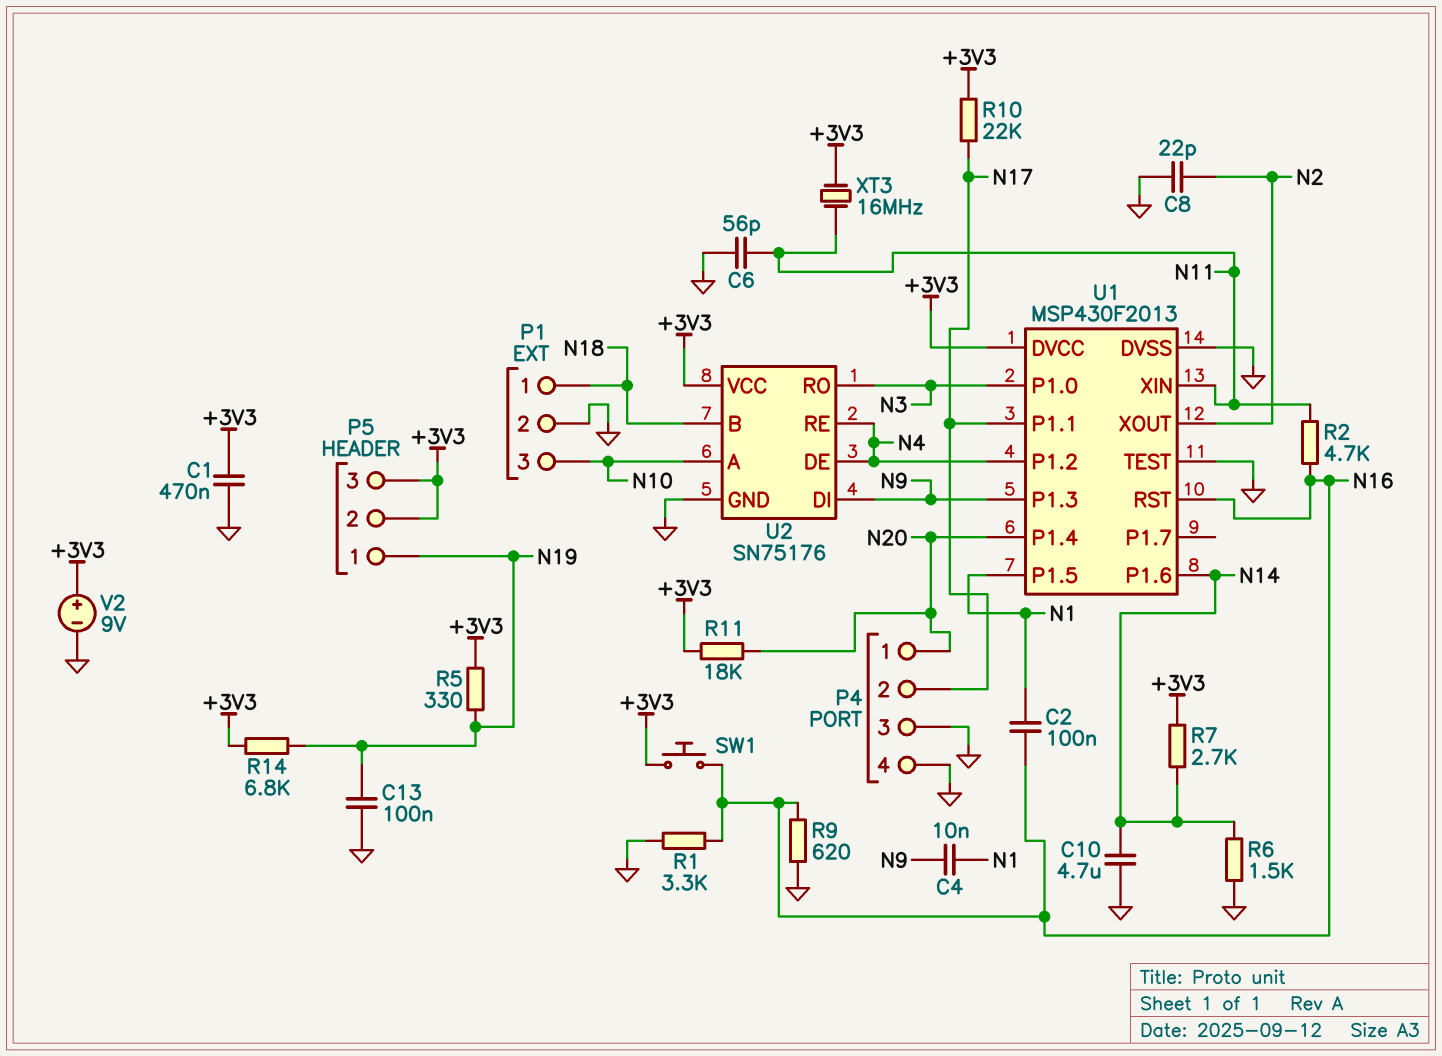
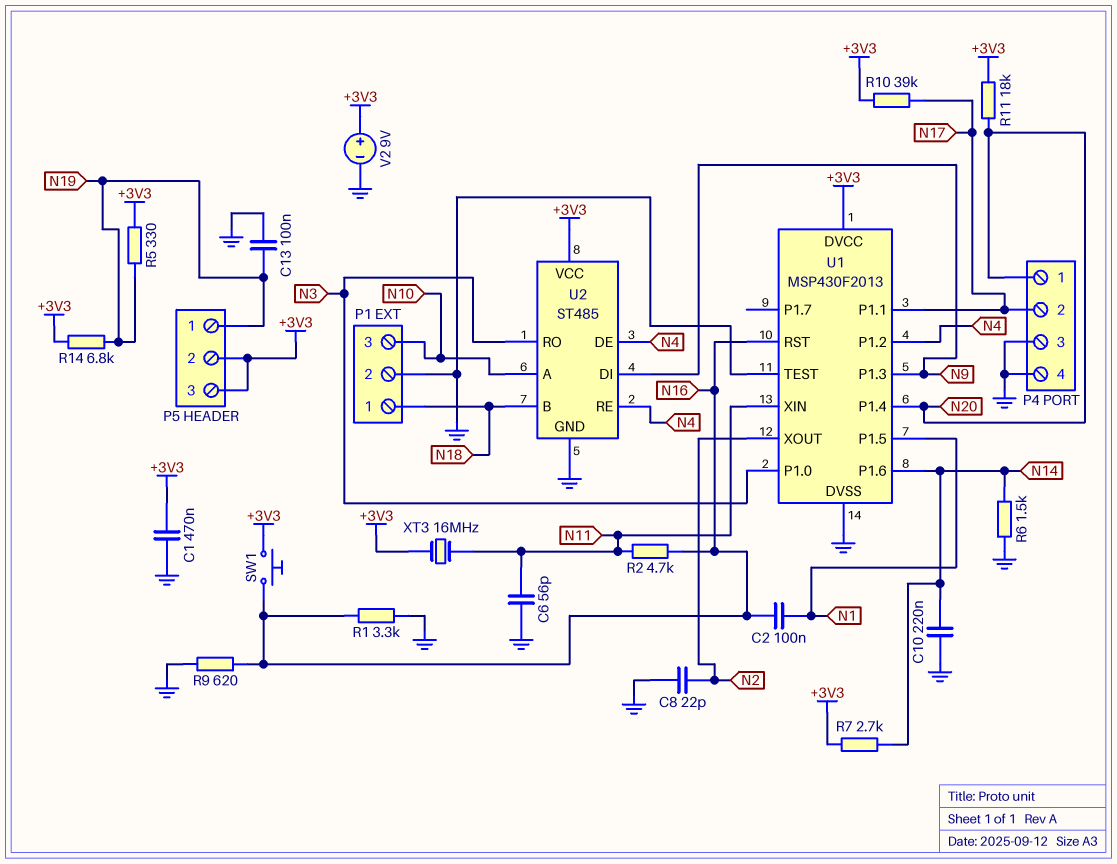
C4: 10nF (N1, N9) -> none
C10: 4.7uF (GND, N14) -> 220nF (GND, N14)
R10: 22k (+3V3, N17) -> 39k (+3V3, N17)
U2: SN75176 -> ST485

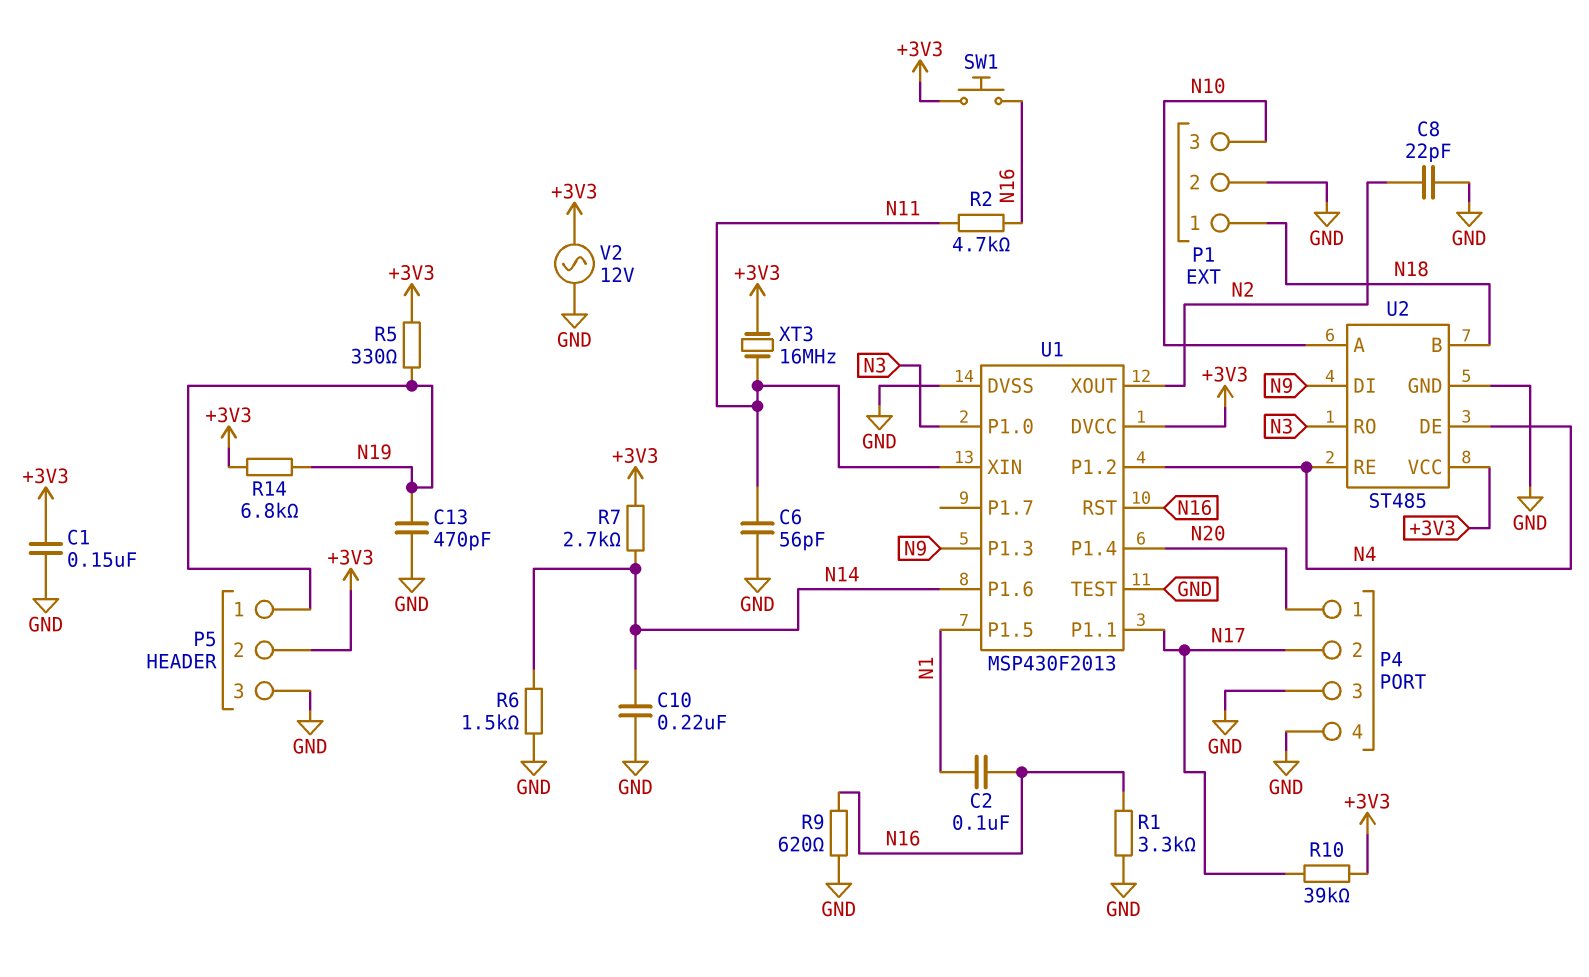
C1: 470nF (+3V3, GND) -> 150nF (+3V3, GND)
C13: 100nF (GND, N19) -> 470pF (GND, N19)
P5 pin 3: +3V3 -> GND
R11: 18k (+3V3, N20) -> none
V2: 9V (plus +3V3, minus GND) -> AC 12V (+3V3, GND)

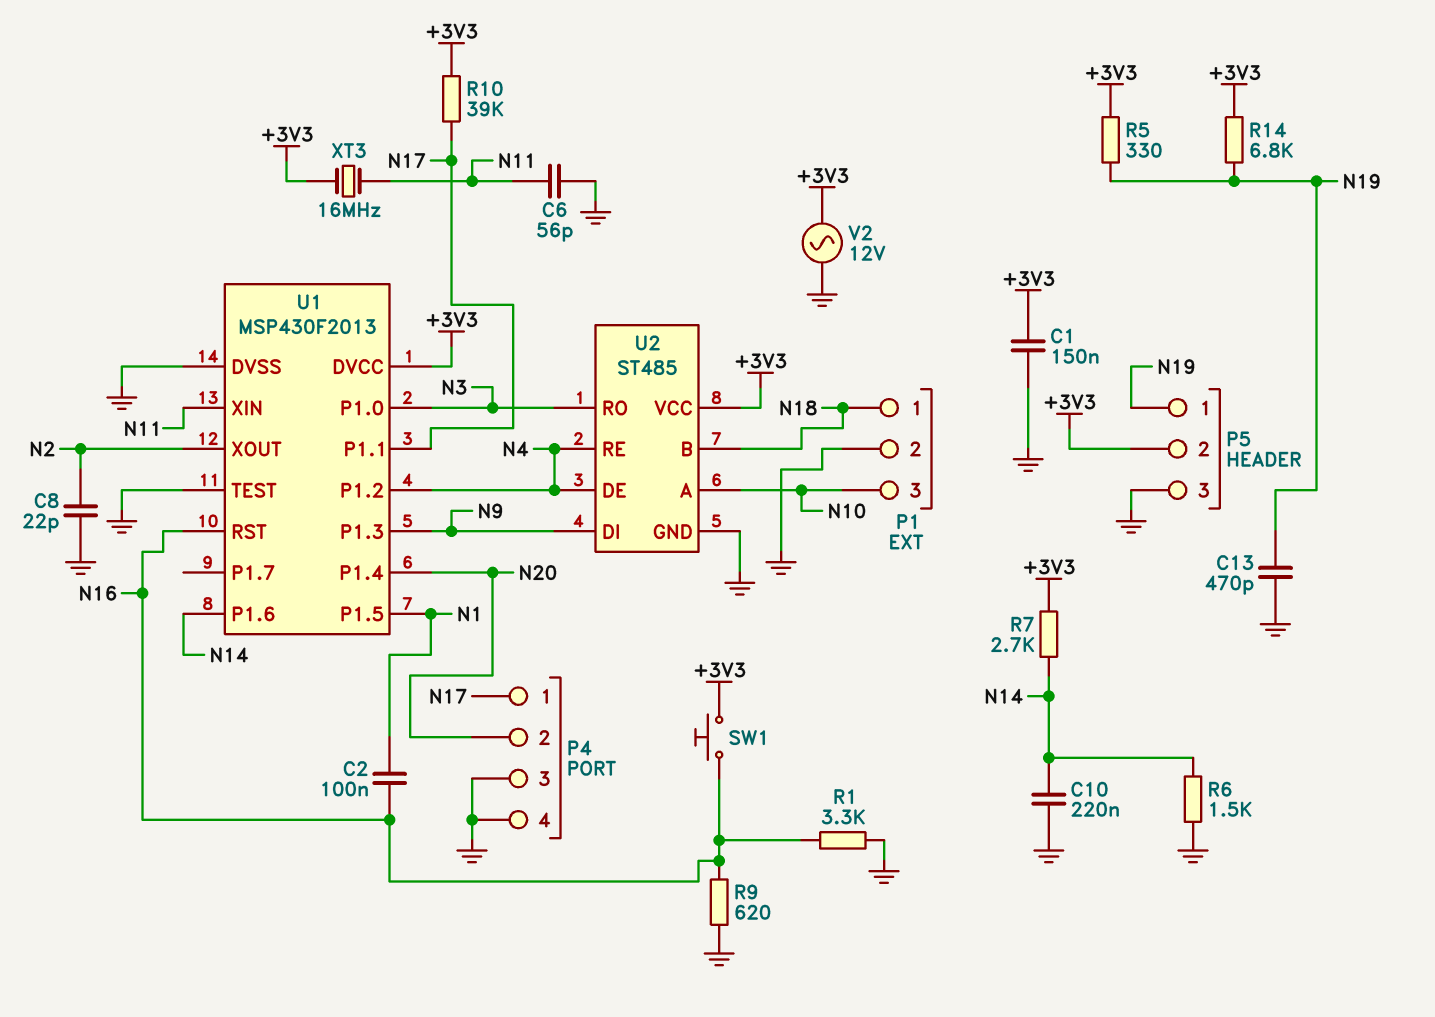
P4 pin 1: N20 -> N17
P4 pin 2: N17 -> N20
R2: 4.7k (N11, N16) -> none

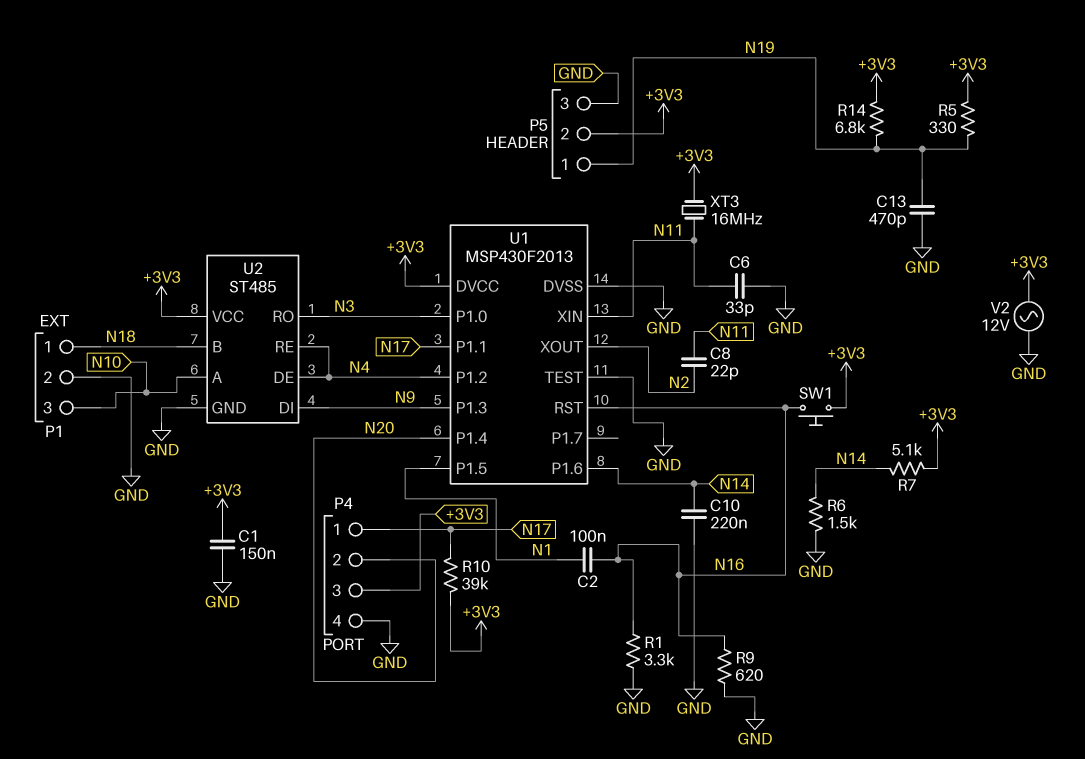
C6: 56pF (GND, N11) -> 33pF (GND, N11)
C8: 22pF (GND, N2) -> 22pF (N2, N11)
P4 pin 3: GND -> +3V3
R7: 2.7k (+3V3, N14) -> 5.1k (+3V3, N14)

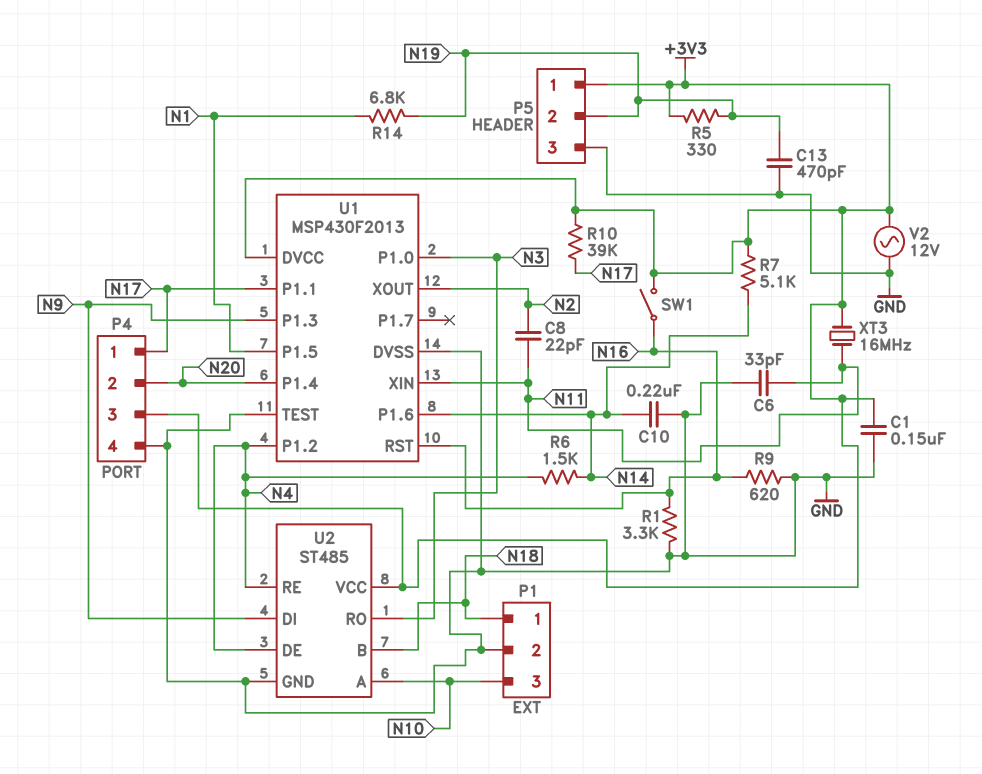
C2: 100nF (N1, N16) -> none
P5 pin 1: N19 -> +3V3
P5 pin 2: +3V3 -> N19
R6: 1.5k (GND, N14) -> 1.5k (N4, N14)
R14: 6.8k (+3V3, N19) -> 6.8k (N1, N19)
SW1: button (+3V3, N16) -> switch (+3V3, N16)

